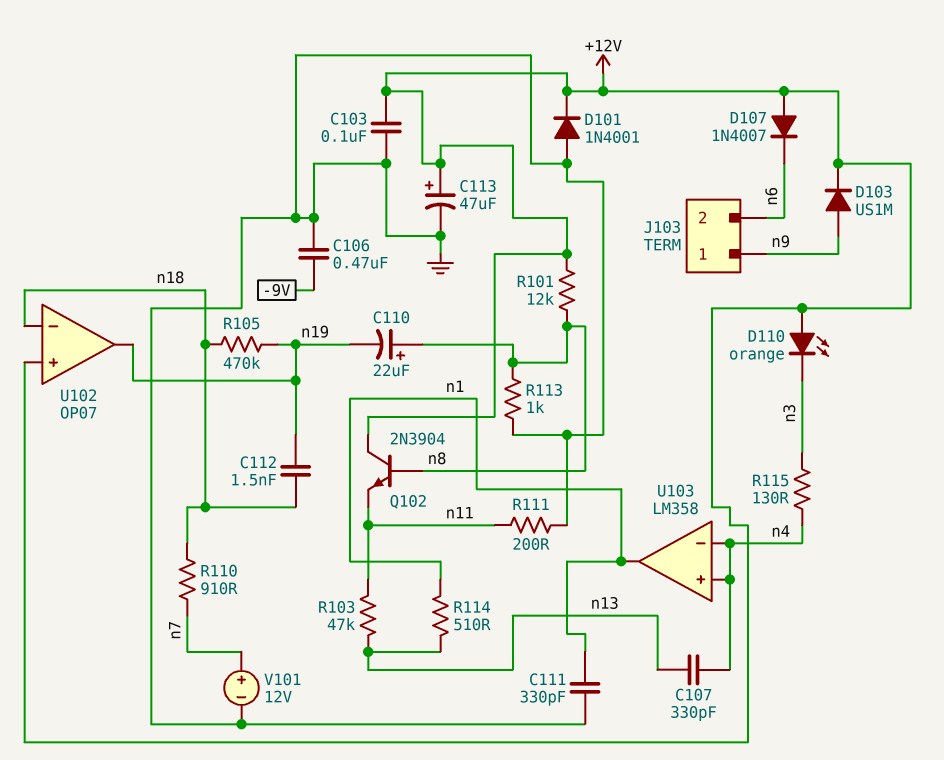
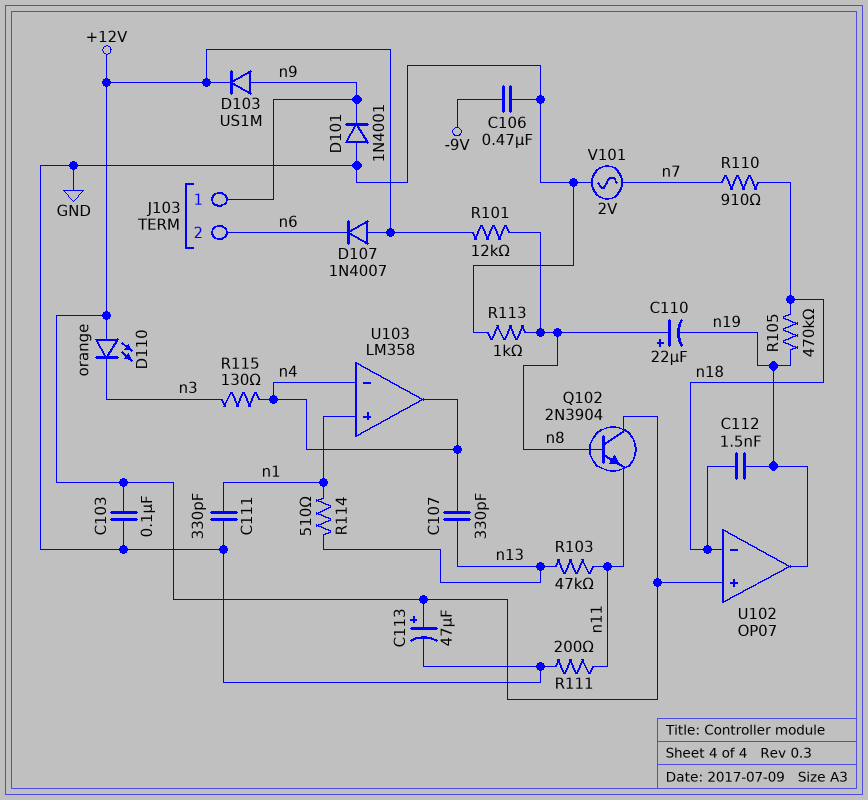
D101: diode 1N4001 (A GND, K +12V) -> diode 1N4001 (A GND, K n9)
U103 pin in+: n4 -> n1
U103 pin out: n1 -> n4
V101: 12V (plus n7, minus GND) -> AC 2V (GND, n7)

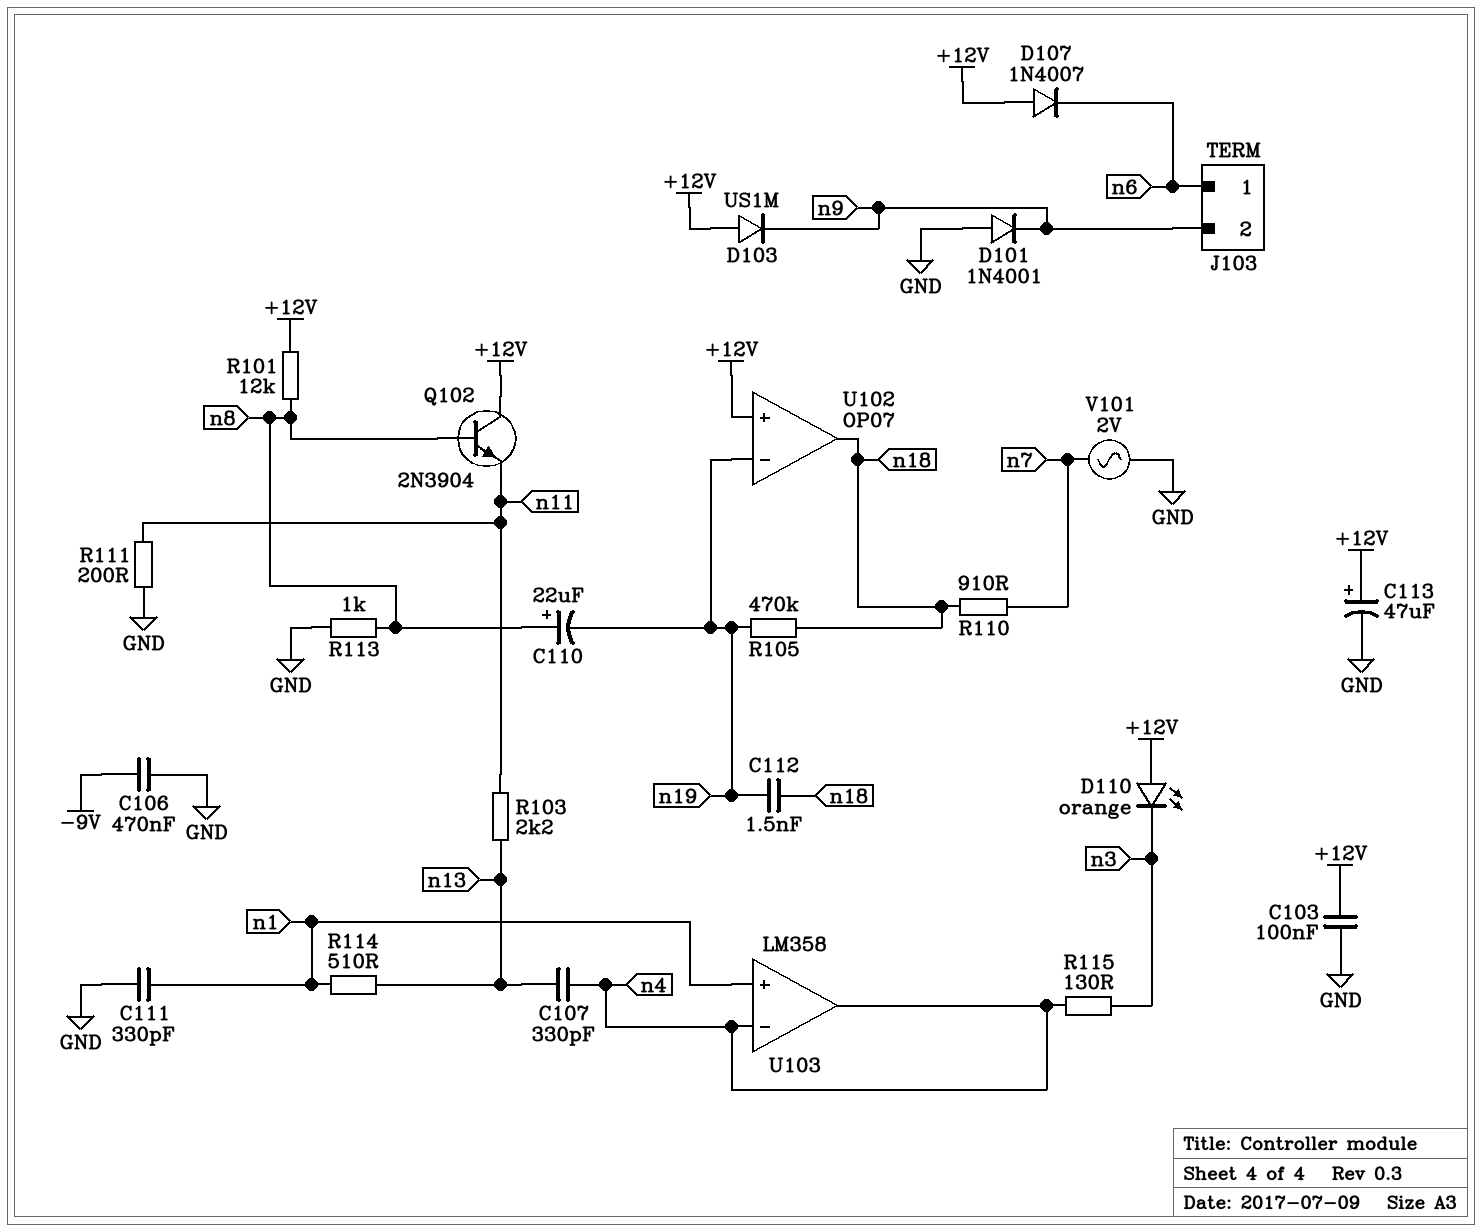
D103: diode US1M (A n9, K +12V) -> diode US1M (A +12V, K n9)
J103 pin 1: n9 -> n6
J103 pin 2: n6 -> n9
R103: 47k (n11, n13) -> 2.2k (n11, n13)
U102 pin in-: n18 -> n19
U102 pin out: n19 -> n18

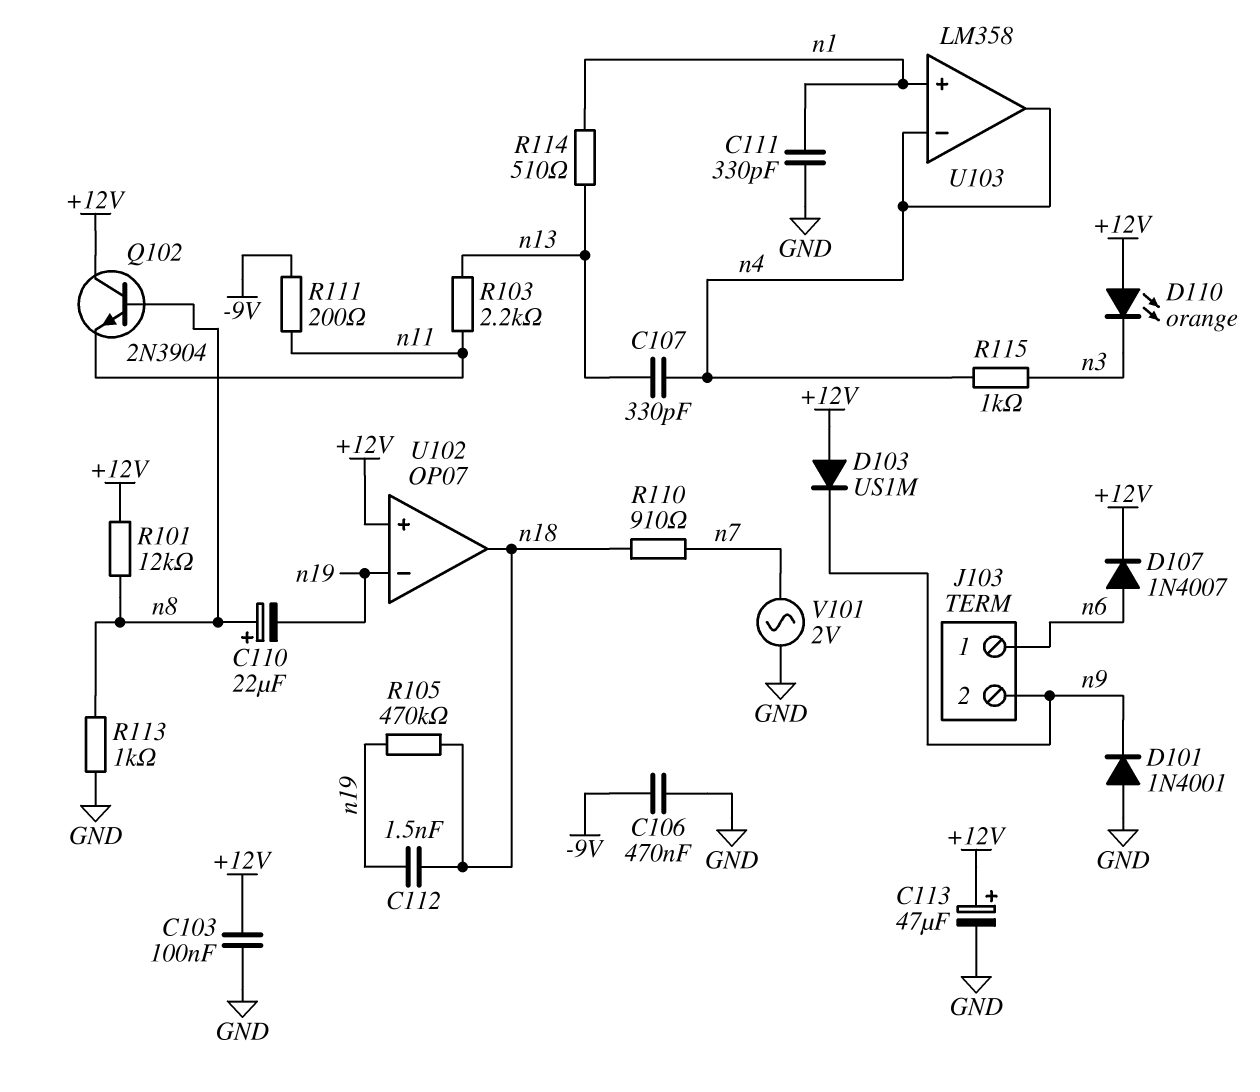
D107: diode 1N4007 (A +12V, K n6) -> diode 1N4007 (A n6, K +12V)
R111: 200 (GND, n11) -> 200 (-9V, n11)
R115: 130 (n3, n4) -> 1k (n3, n4)

